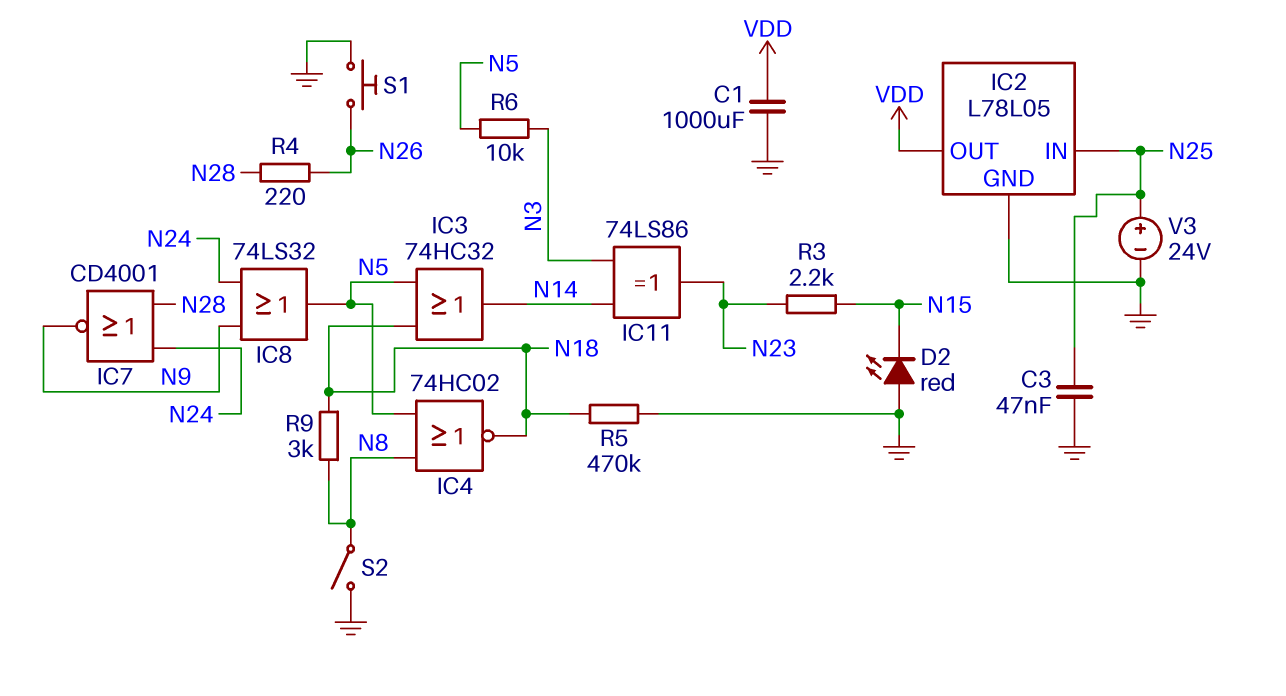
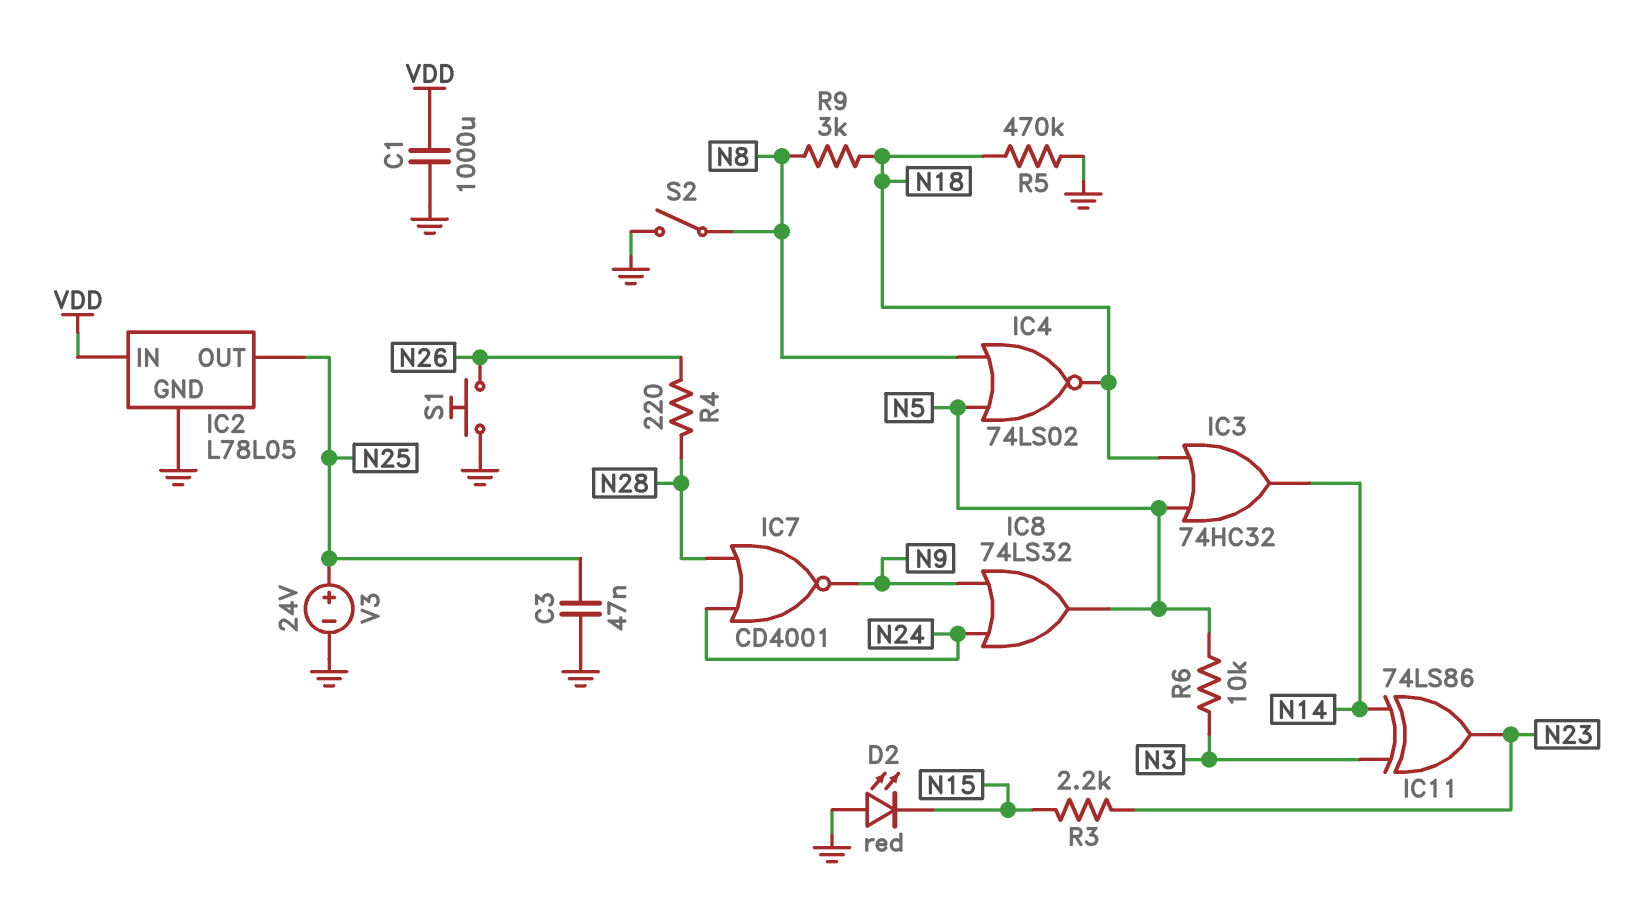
IC2 pin IN: N25 -> VDD
IC2 pin OUT: VDD -> N25
IC4: NOR 74HC02 (in N5, in N8, out N18) -> NOR 74LS02 (in N5, in N8, out N18)

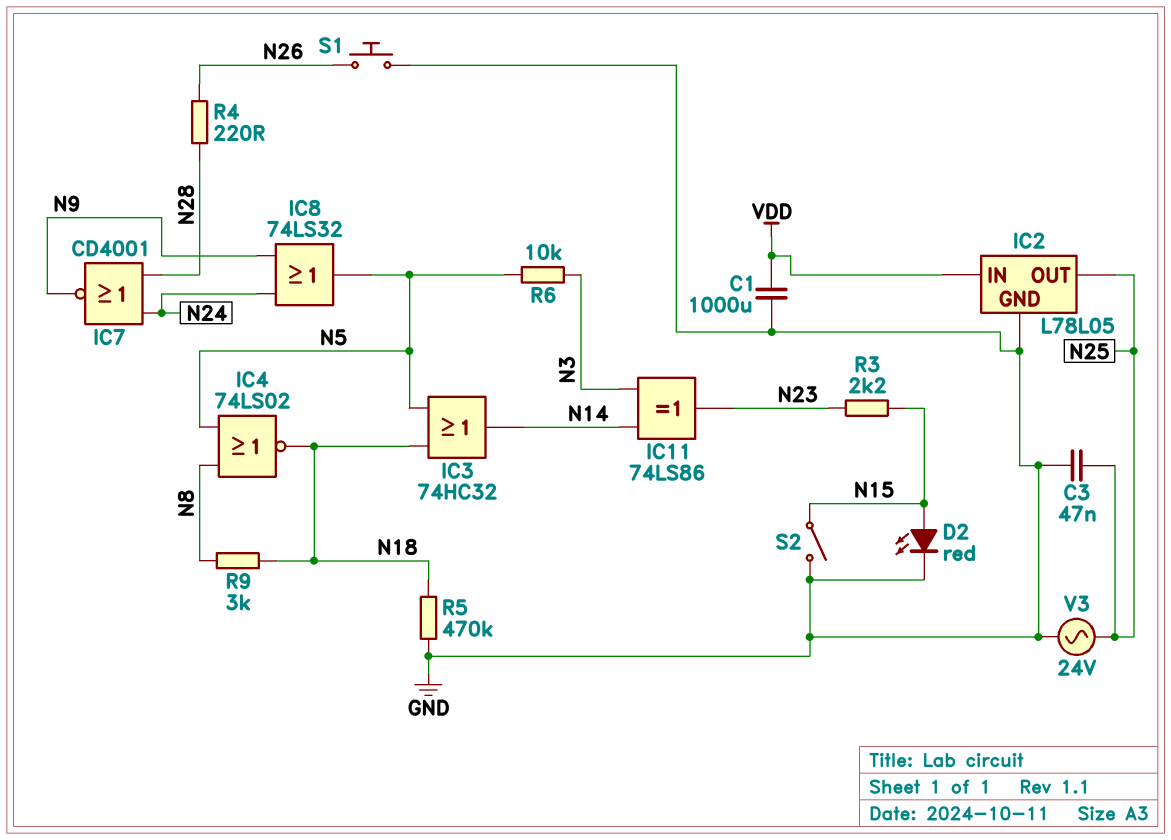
D2: LED red (A GND, K N15) -> LED red (A N15, K GND)
S2: switch (GND, N8) -> switch (GND, N15)
V3: 24V (plus N25, minus GND) -> AC 24V (GND, N25)

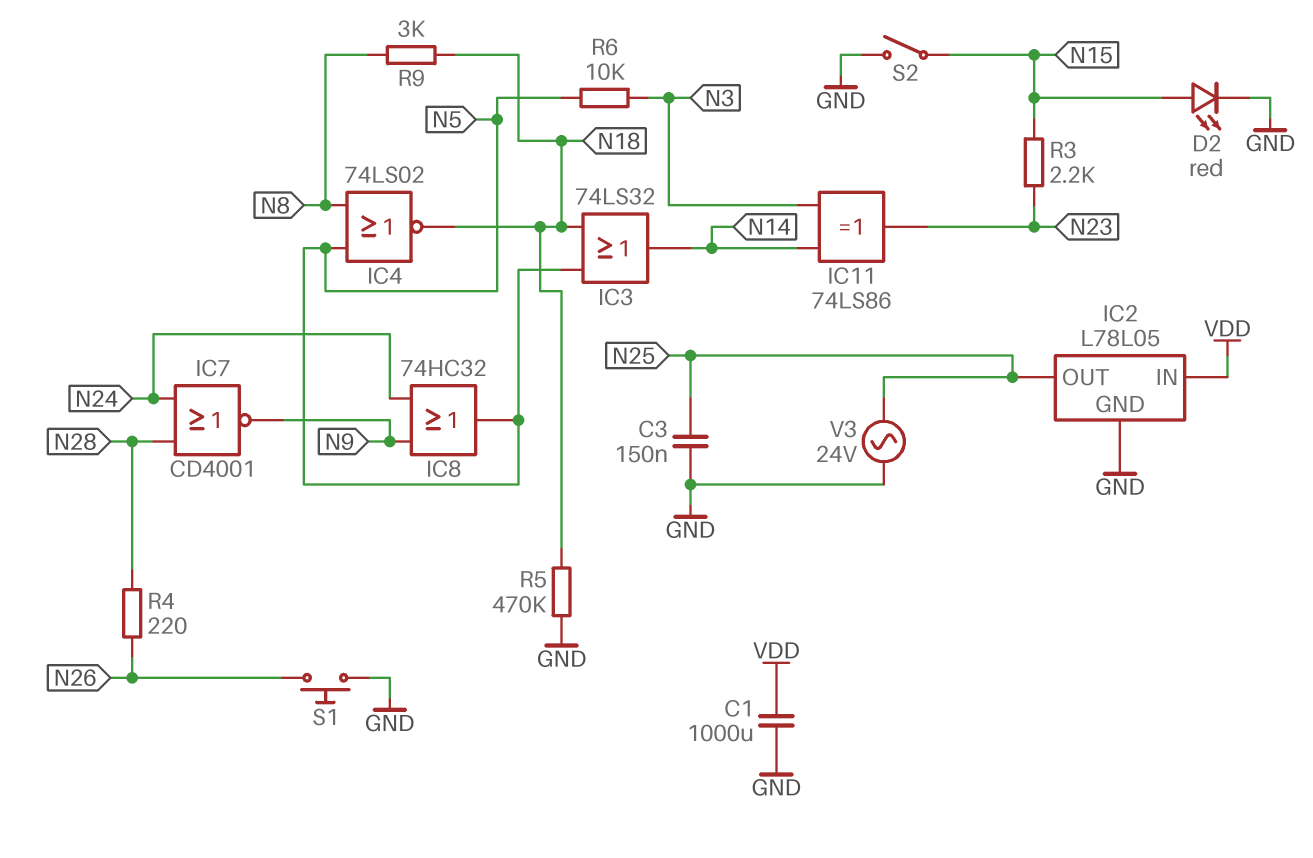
C3: 47nF (GND, N25) -> 150nF (GND, N25)
IC3: OR 74HC32 (in N5, in N18, out N14) -> OR 74LS32 (in N5, in N18, out N14)
IC8: OR 74LS32 (in N9, in N24, out N5) -> OR 74HC32 (in N9, in N24, out N5)

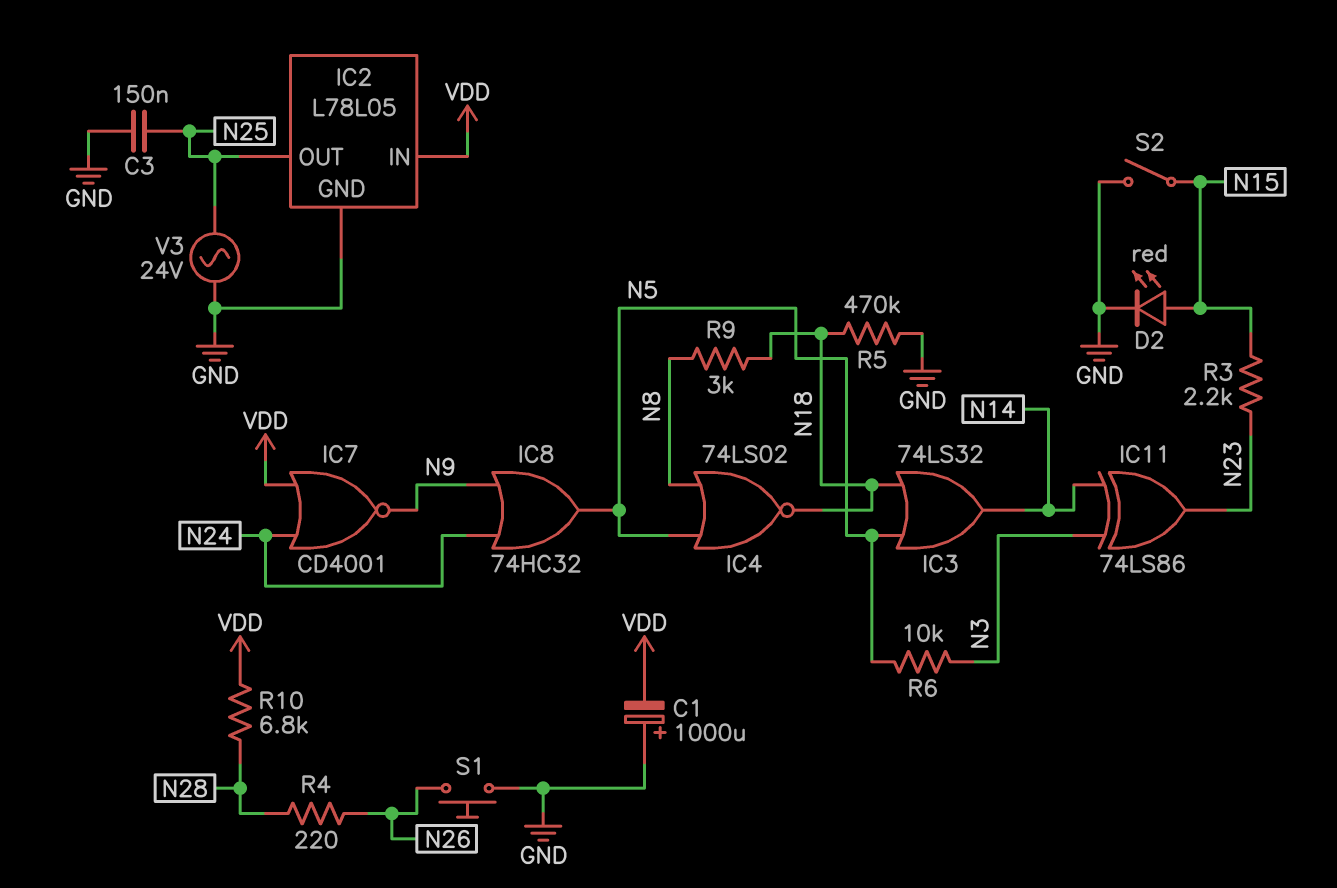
C1: 1000uF (GND, VDD) -> 1000uF (plus GND, minus VDD)
IC7: NOR CD4001 (in N24, in N28, out N9) -> NOR CD4001 (in N24, in VDD, out N9)
R10: none -> 6.8k (N28, VDD)

